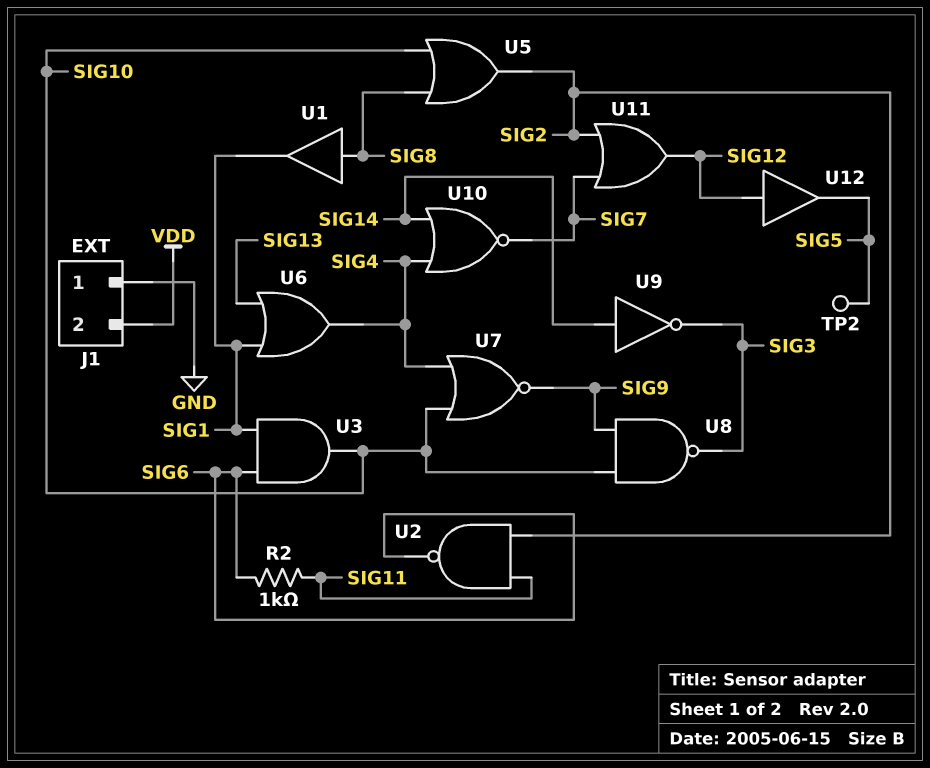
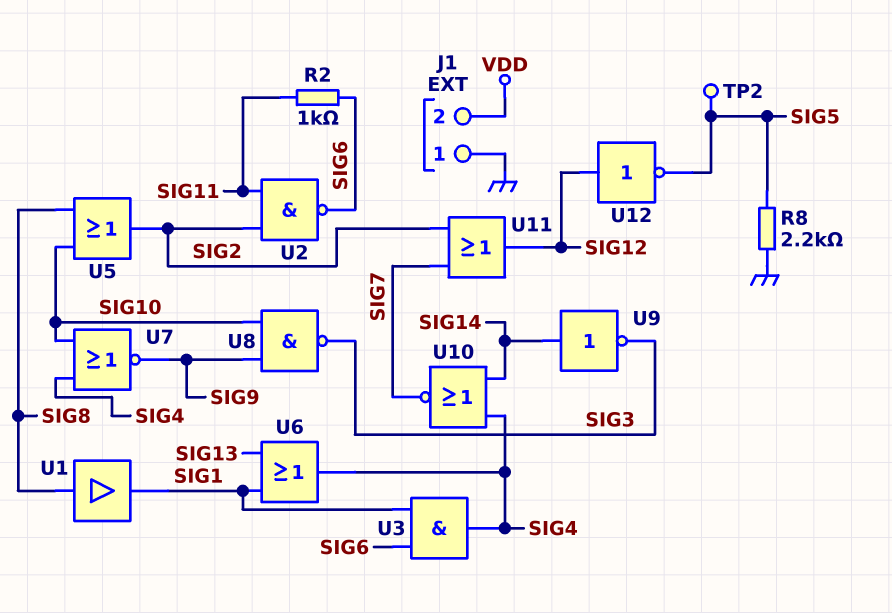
R8: none -> 2.2k (GND, SIG5)
U3: AND (in SIG1, in SIG6, out SIG10) -> AND (in SIG1, in SIG6, out SIG4)
U12: buffer (in SIG12, out SIG5) -> NOT (in SIG12, out SIG5)

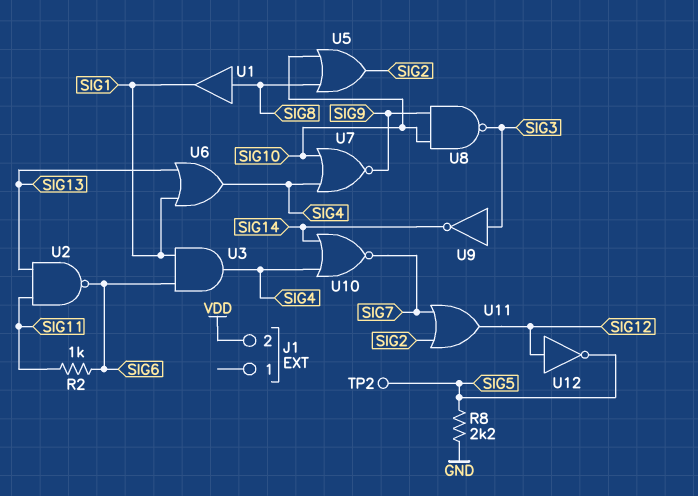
J1 pin 1: GND -> none
U2: NAND (in SIG2, in SIG11, out SIG6) -> NAND (in SIG11, in SIG13, out SIG6)
U9: NOT (in SIG14, out SIG3) -> NOT (in SIG3, out SIG14)

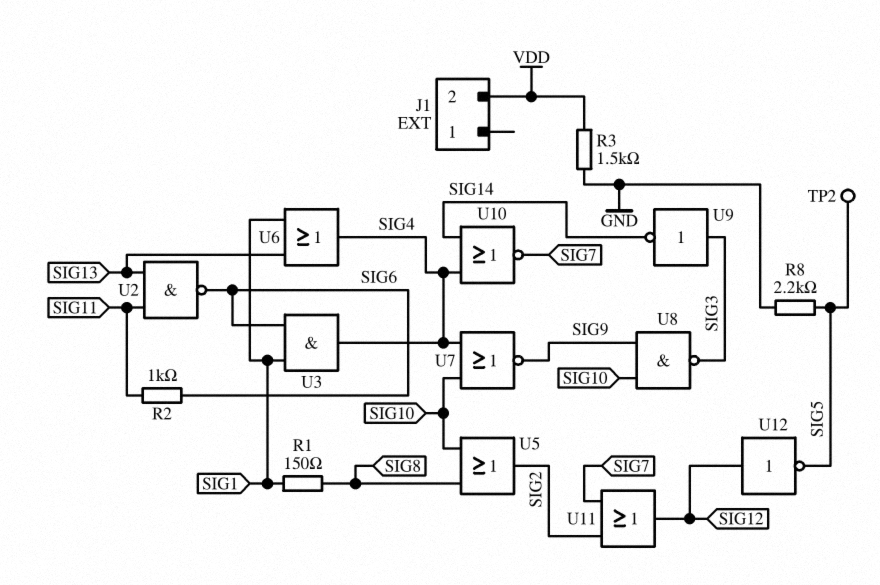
R1: none -> 150 (SIG1, SIG8)
R3: none -> 1.5k (GND, VDD)
U1: buffer (in SIG8, out SIG1) -> none

